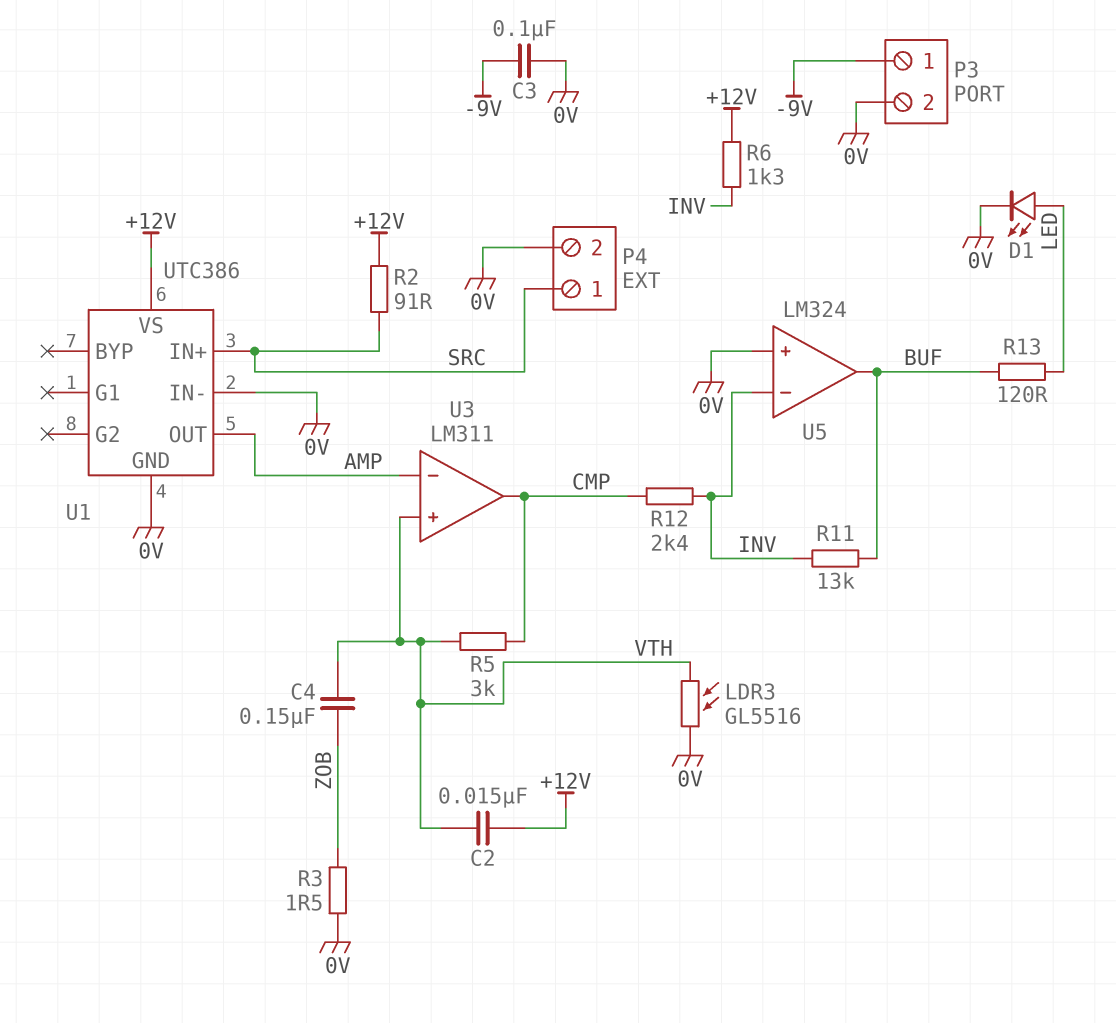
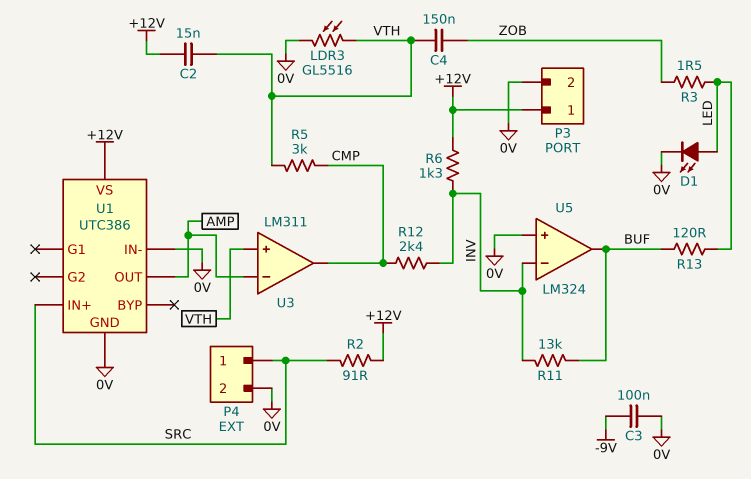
P3 pin 1: -9V -> +12V
R3: 1.5 (0V, ZOB) -> 1.5 (LED, ZOB)

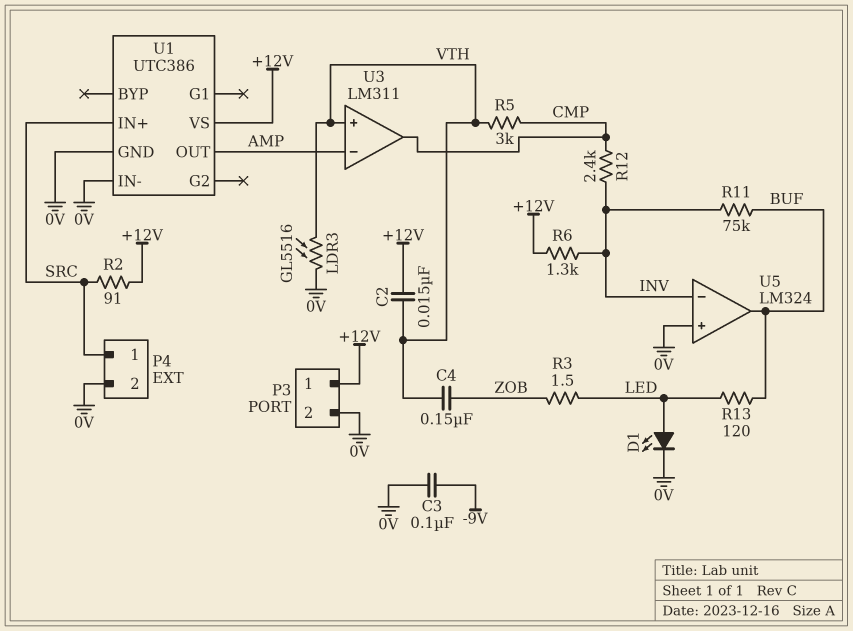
R11: 13k (BUF, INV) -> 75k (BUF, INV)

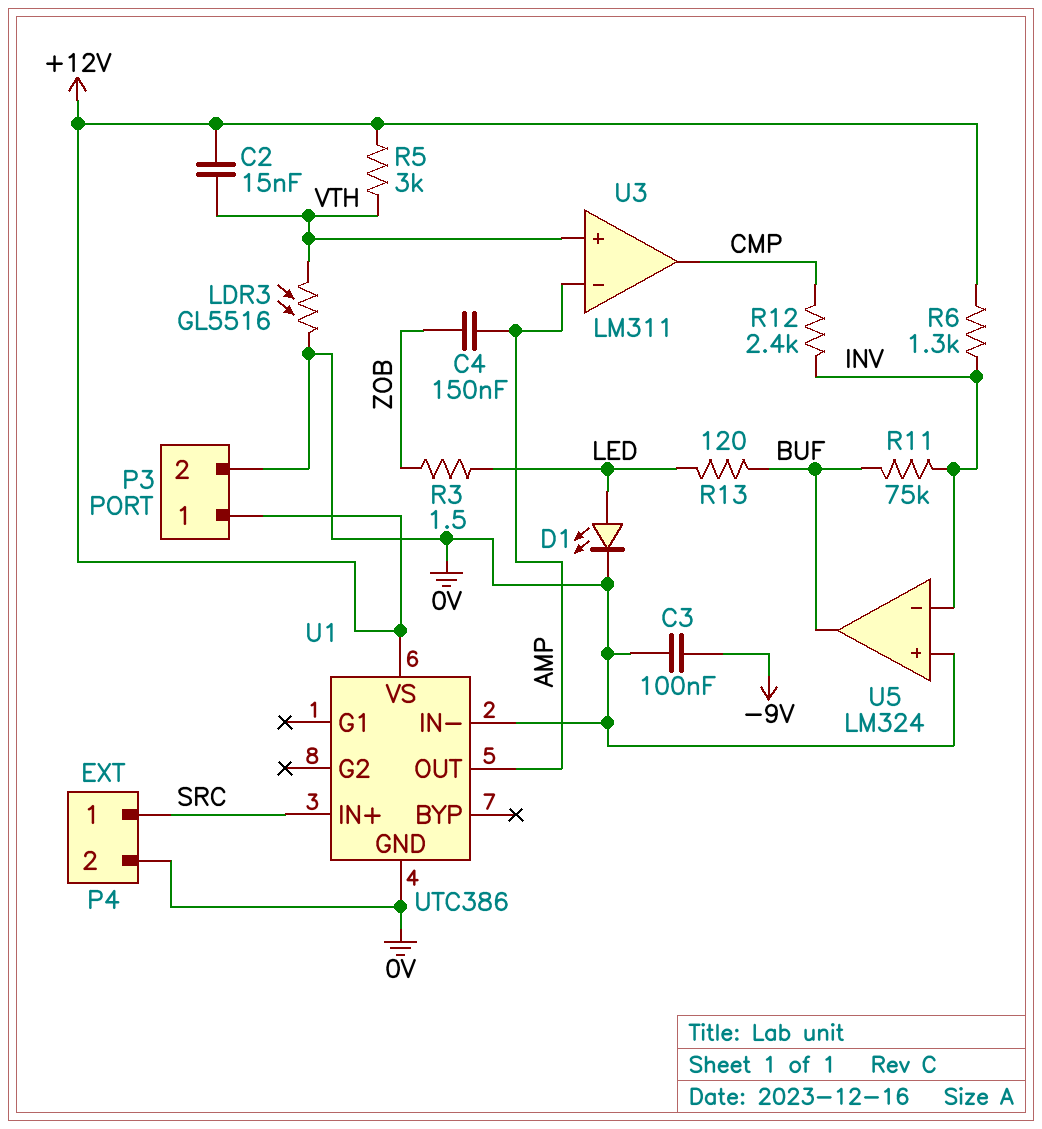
C4: 150nF (VTH, ZOB) -> 150nF (AMP, ZOB)
R2: 91 (+12V, SRC) -> none
R5: 3k (CMP, VTH) -> 3k (+12V, VTH)

